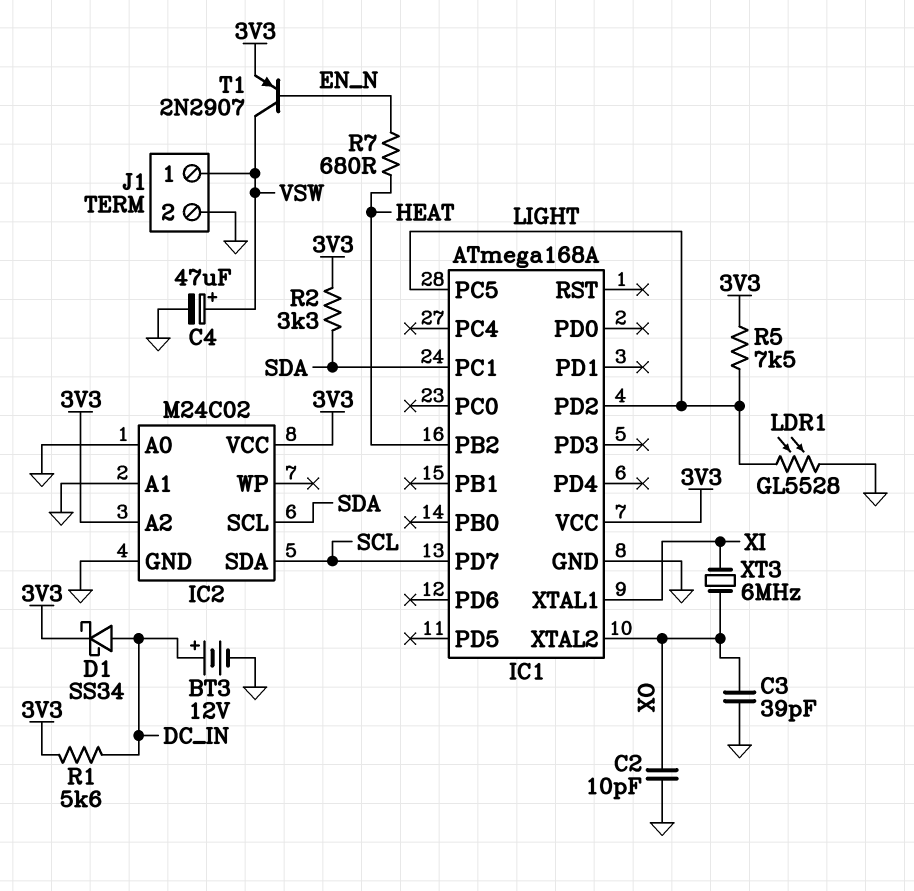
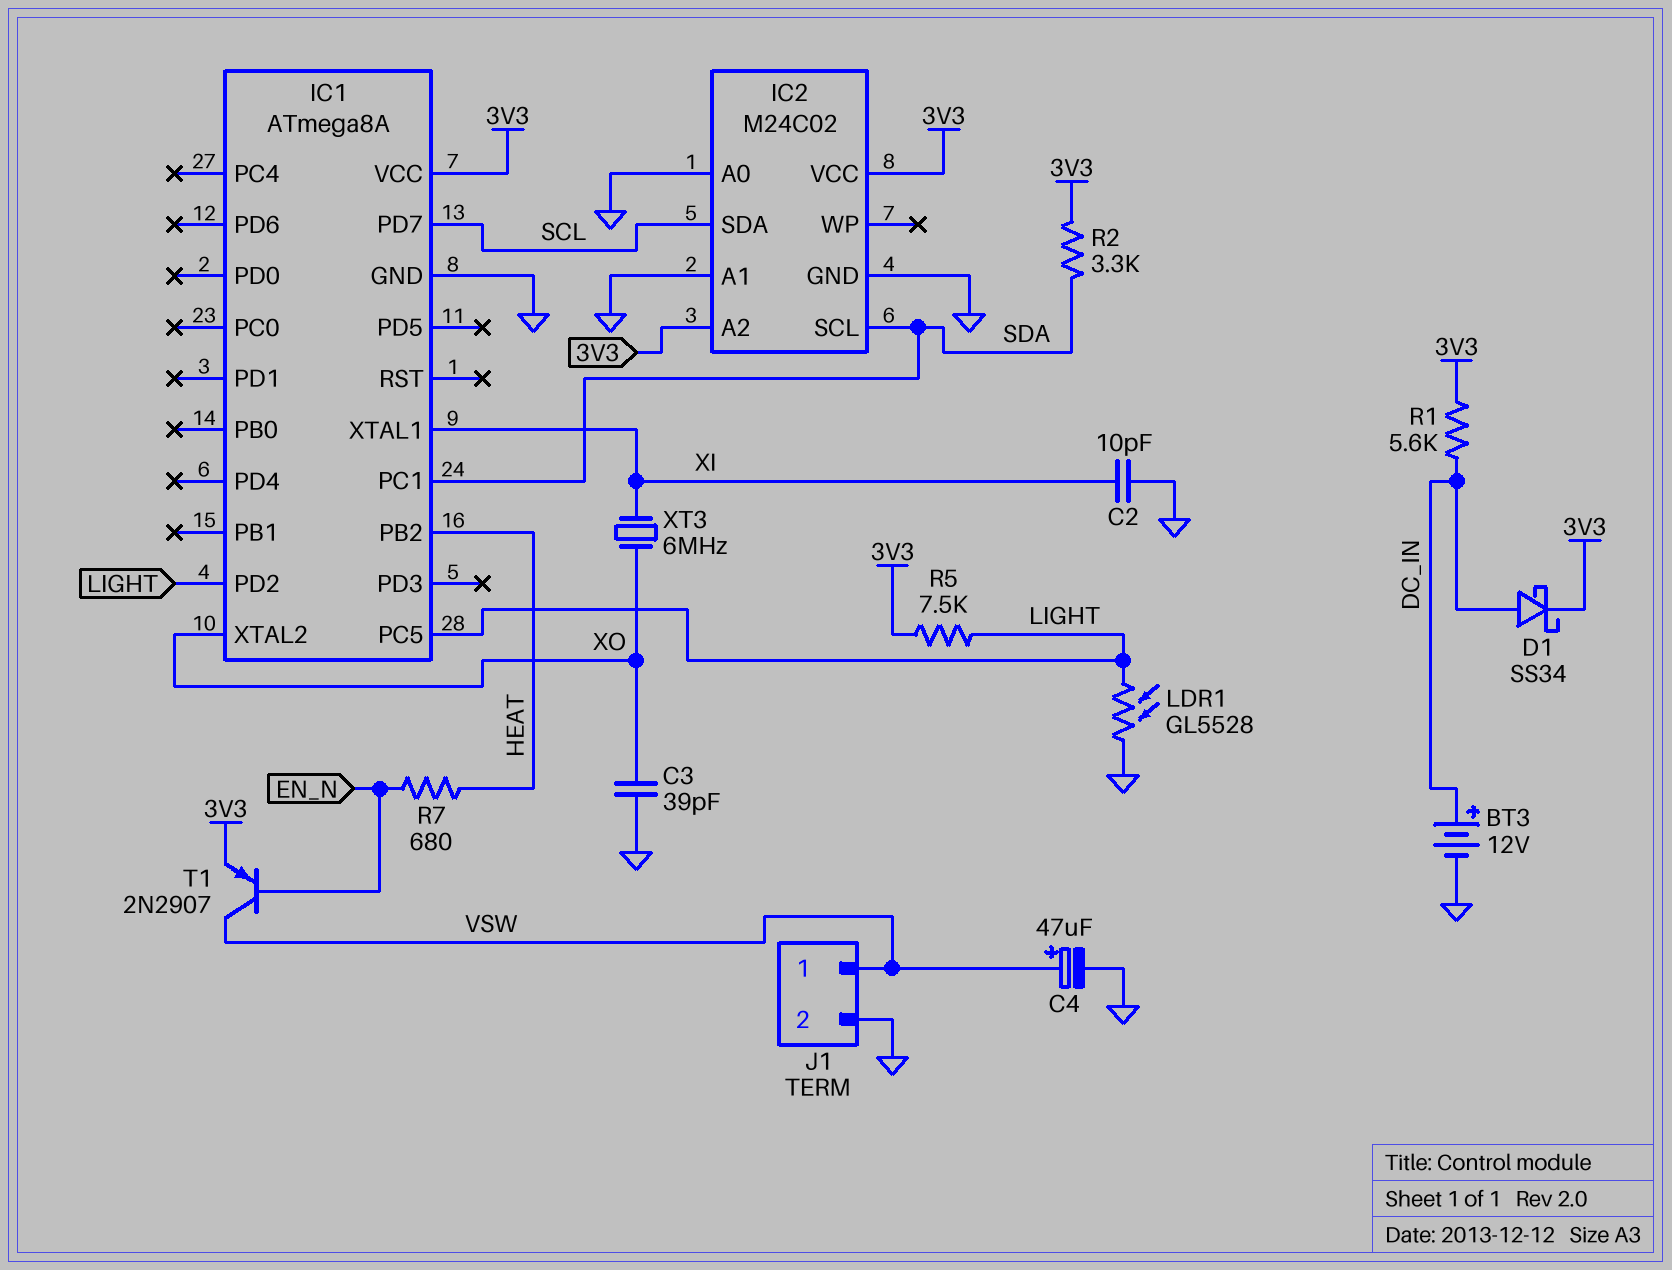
C2: 10pF (GND, XO) -> 10pF (GND, XI)
IC1: ATmega168A -> ATmega8A

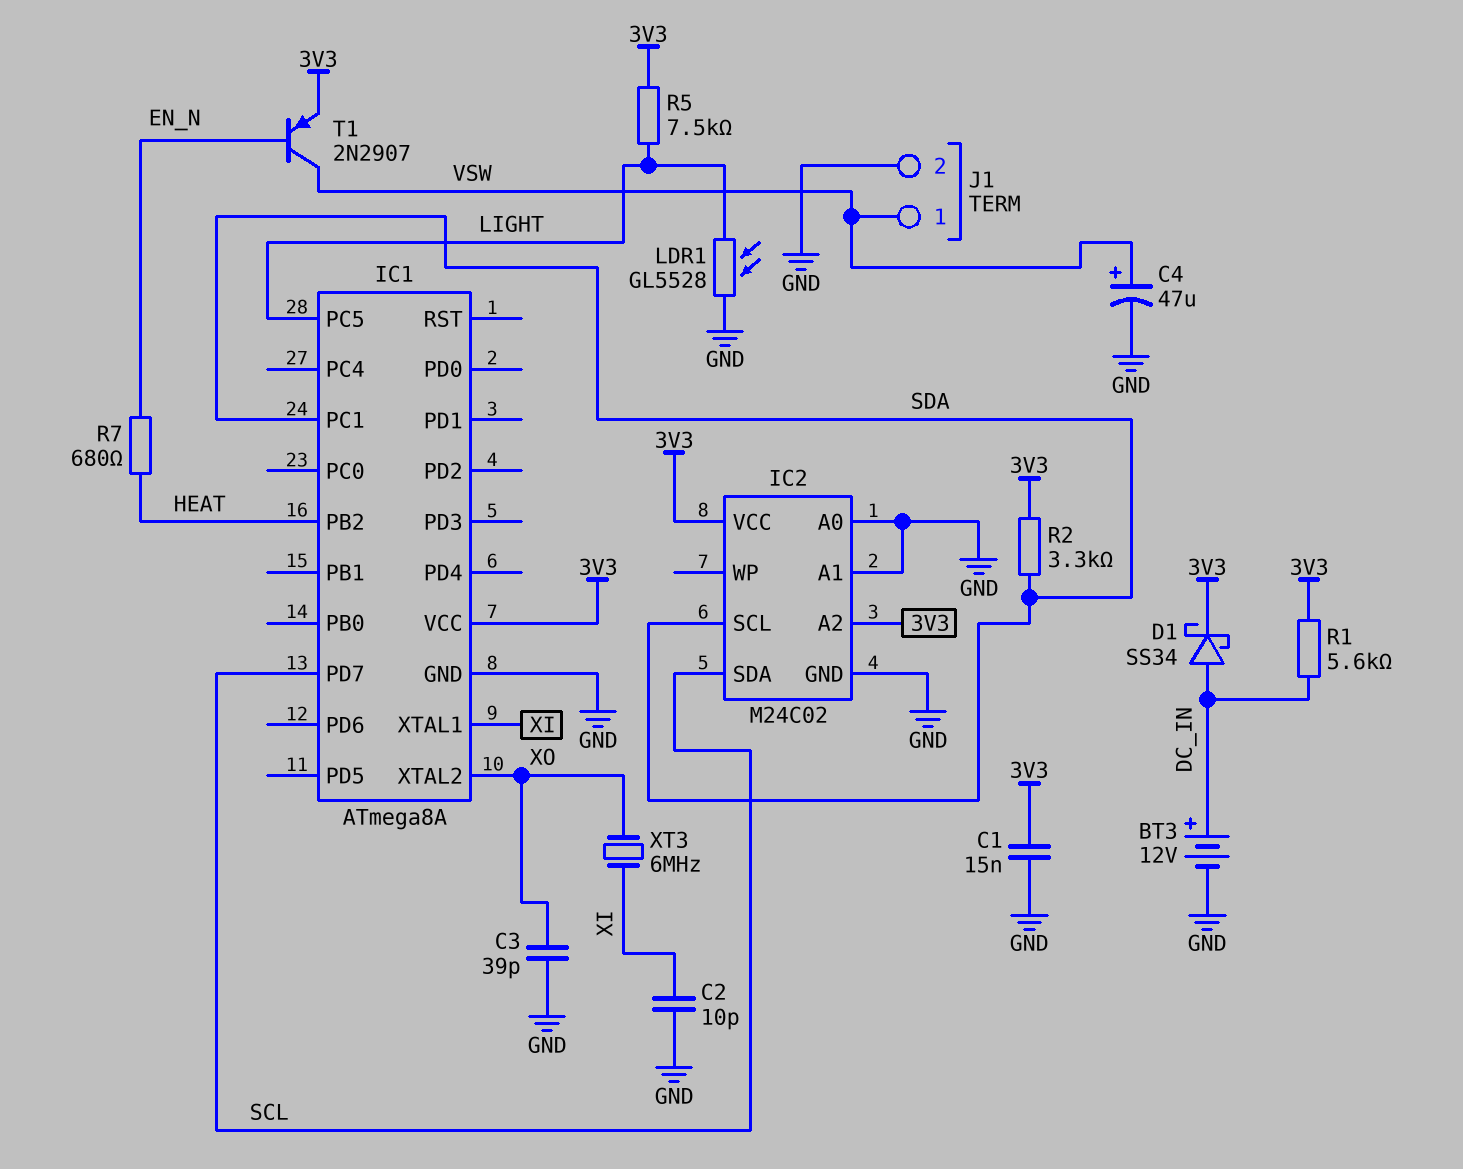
C1: none -> 15nF (3V3, GND)
IC1 pin PD2: LIGHT -> none

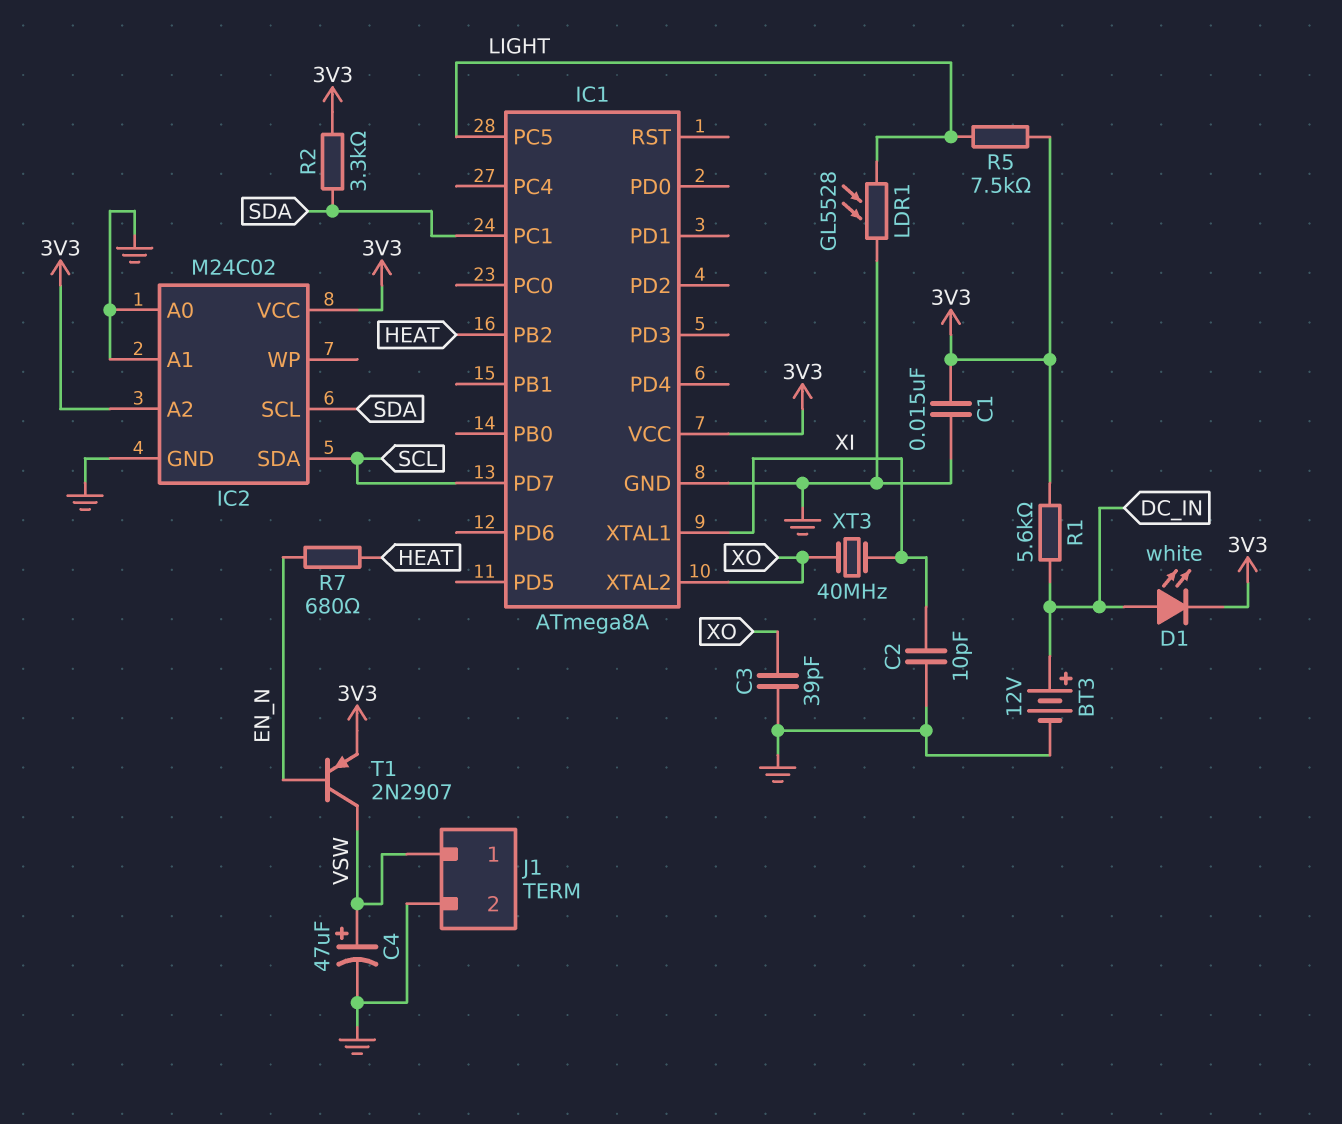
D1: schottky SS34 (A DC_IN, K 3V3) -> LED white (A DC_IN, K 3V3)
XT3: 6MHz (XI, XO) -> 40MHz (XI, XO)

